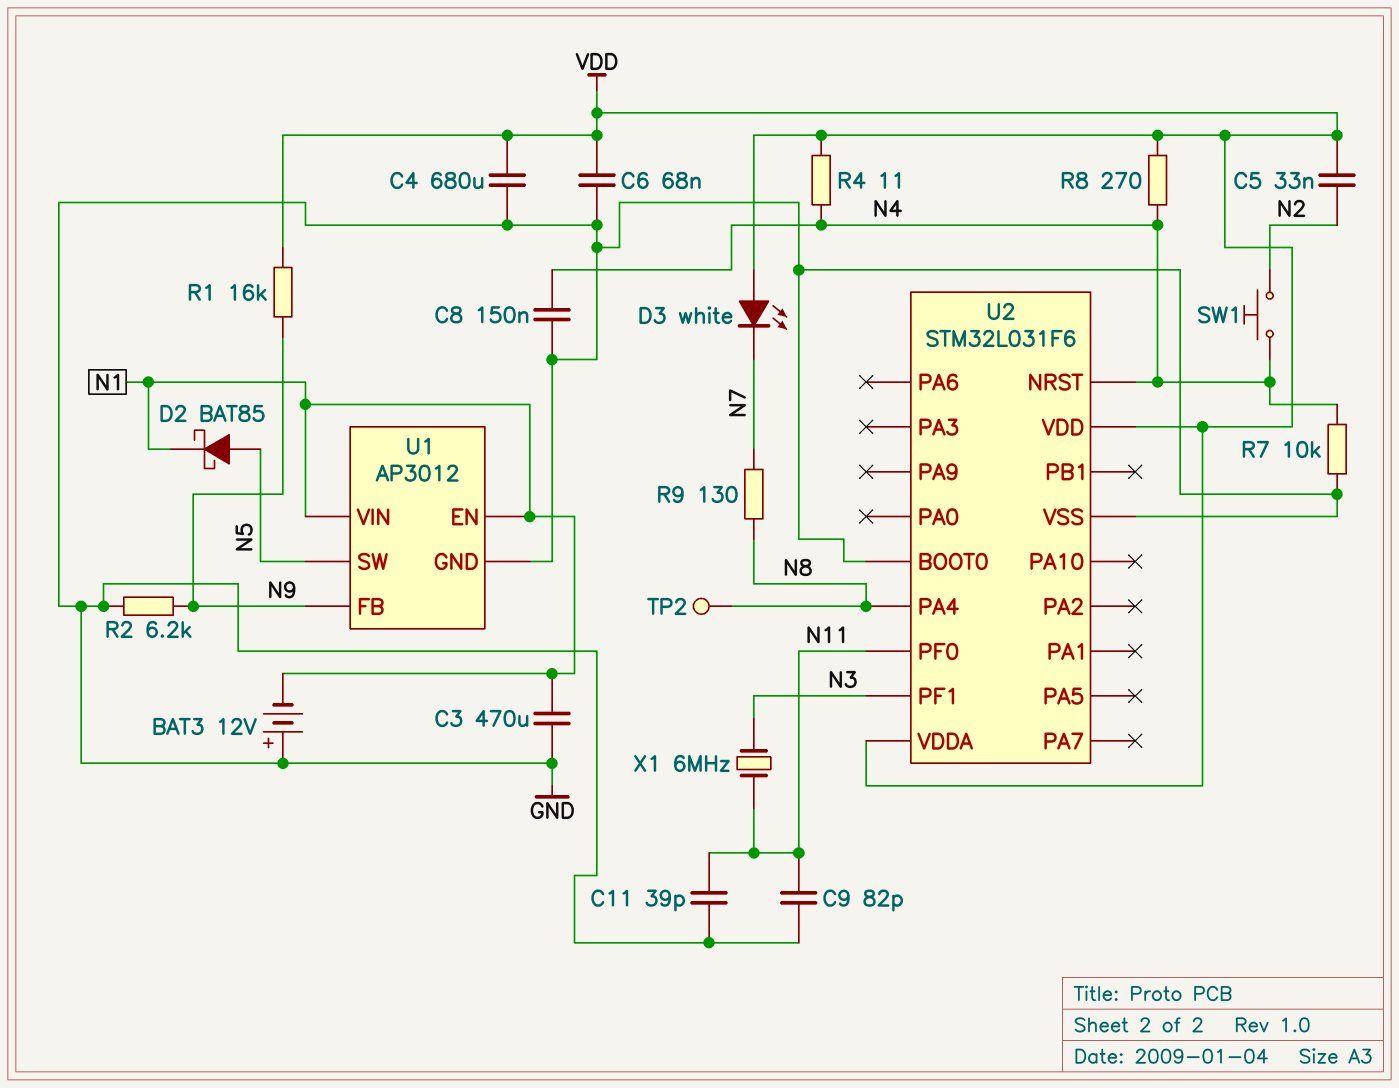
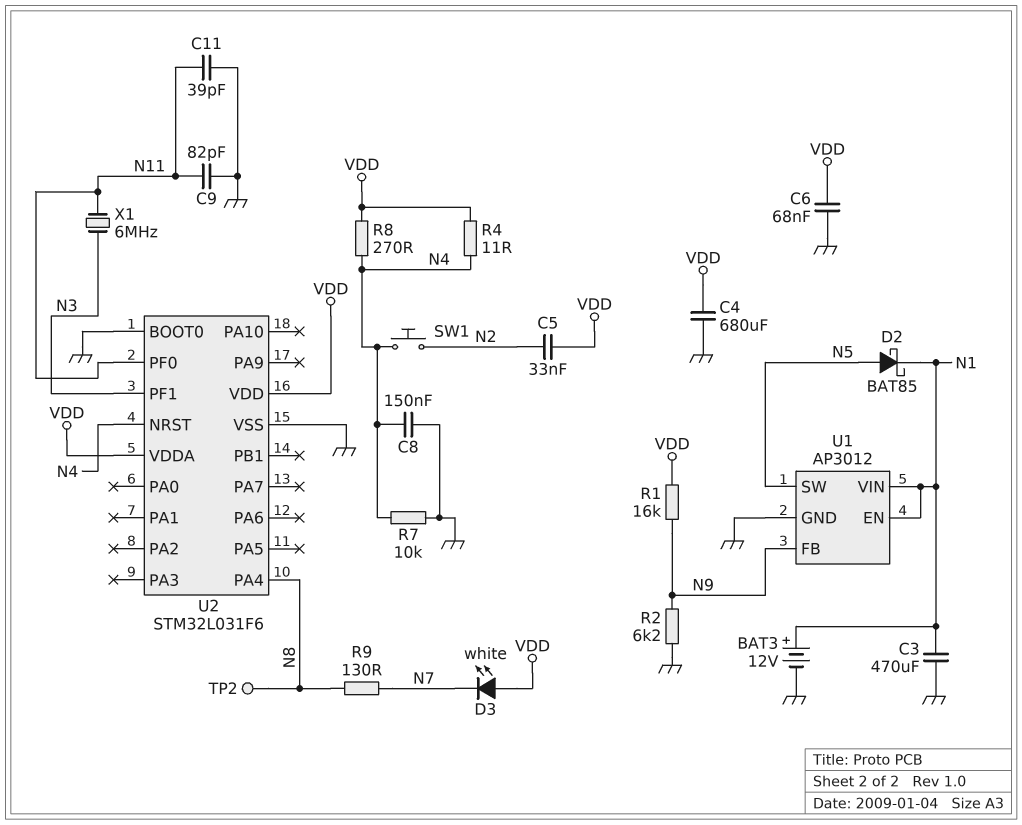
BAT3: 12V (plus GND, minus N1) -> 12V (plus N1, minus GND)

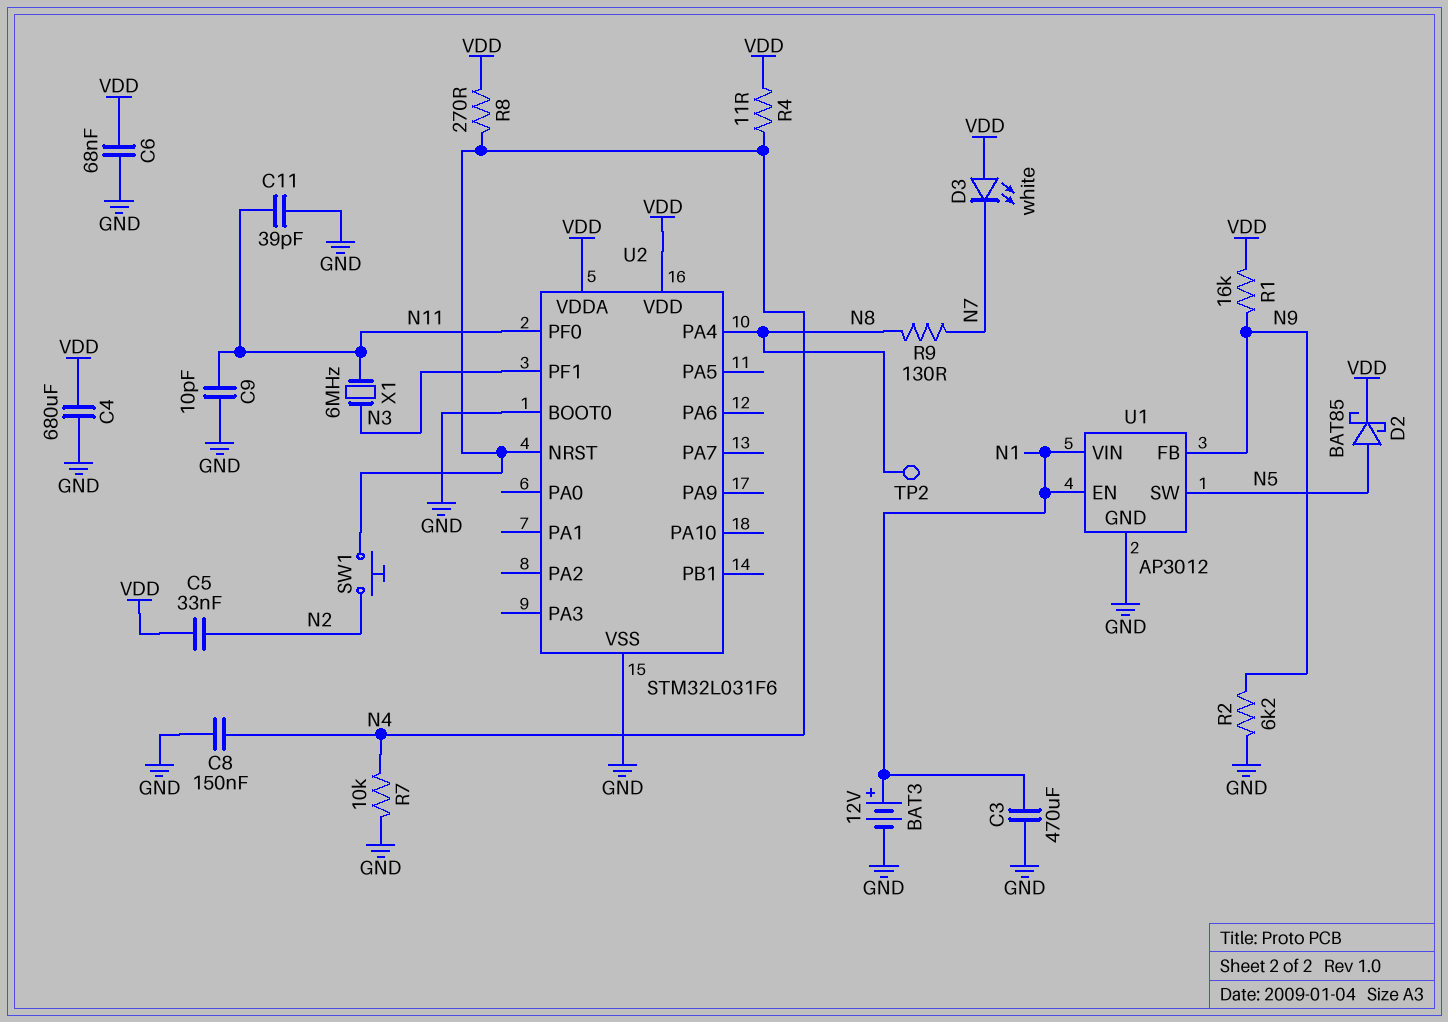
C9: 82pF (GND, N11) -> 10pF (GND, N11)
D2: schottky BAT85 (A N5, K N1) -> schottky BAT85 (A N5, K VDD)

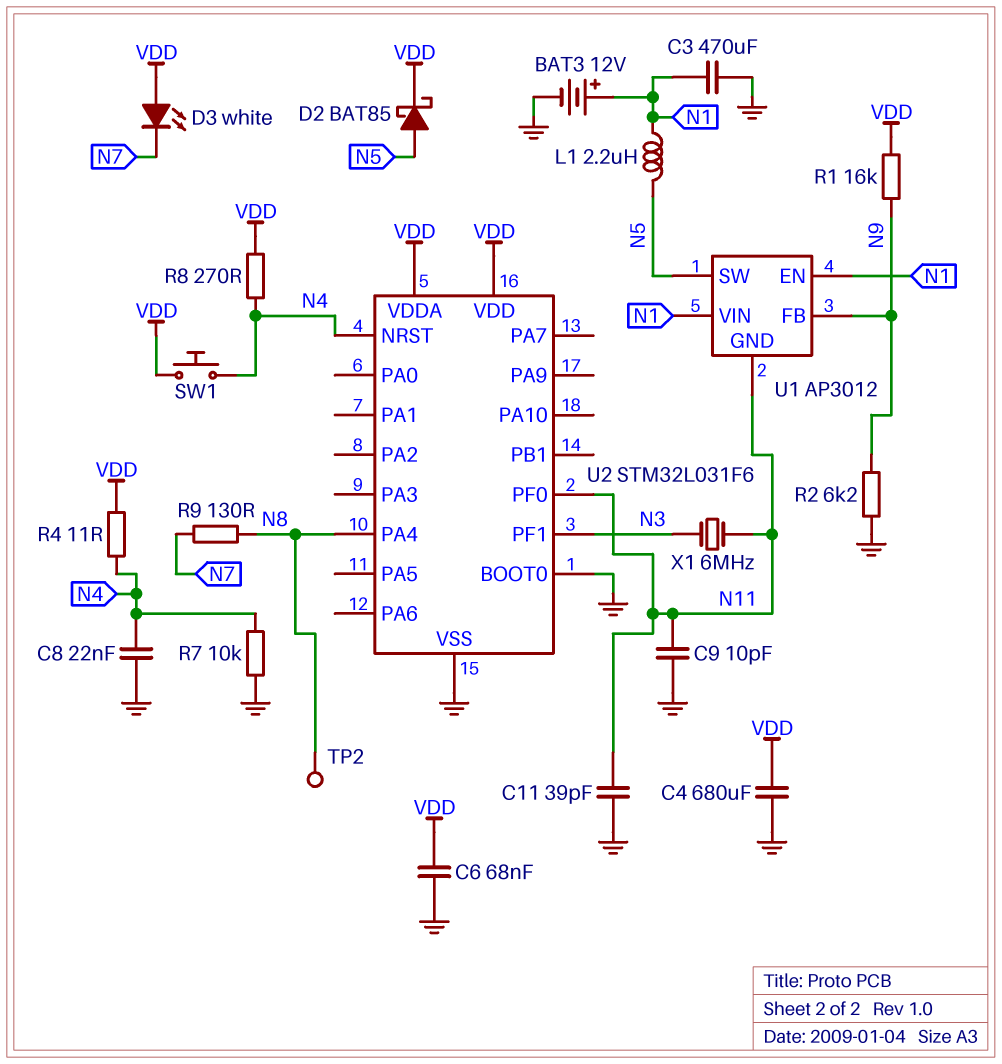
C5: 33nF (N2, VDD) -> none
C8: 150nF (GND, N4) -> 22nF (GND, N4)
L1: none -> 2.2uH (N1, N5)
SW1: button (N2, N4) -> button (N4, VDD)
U1 pin GND: GND -> N11

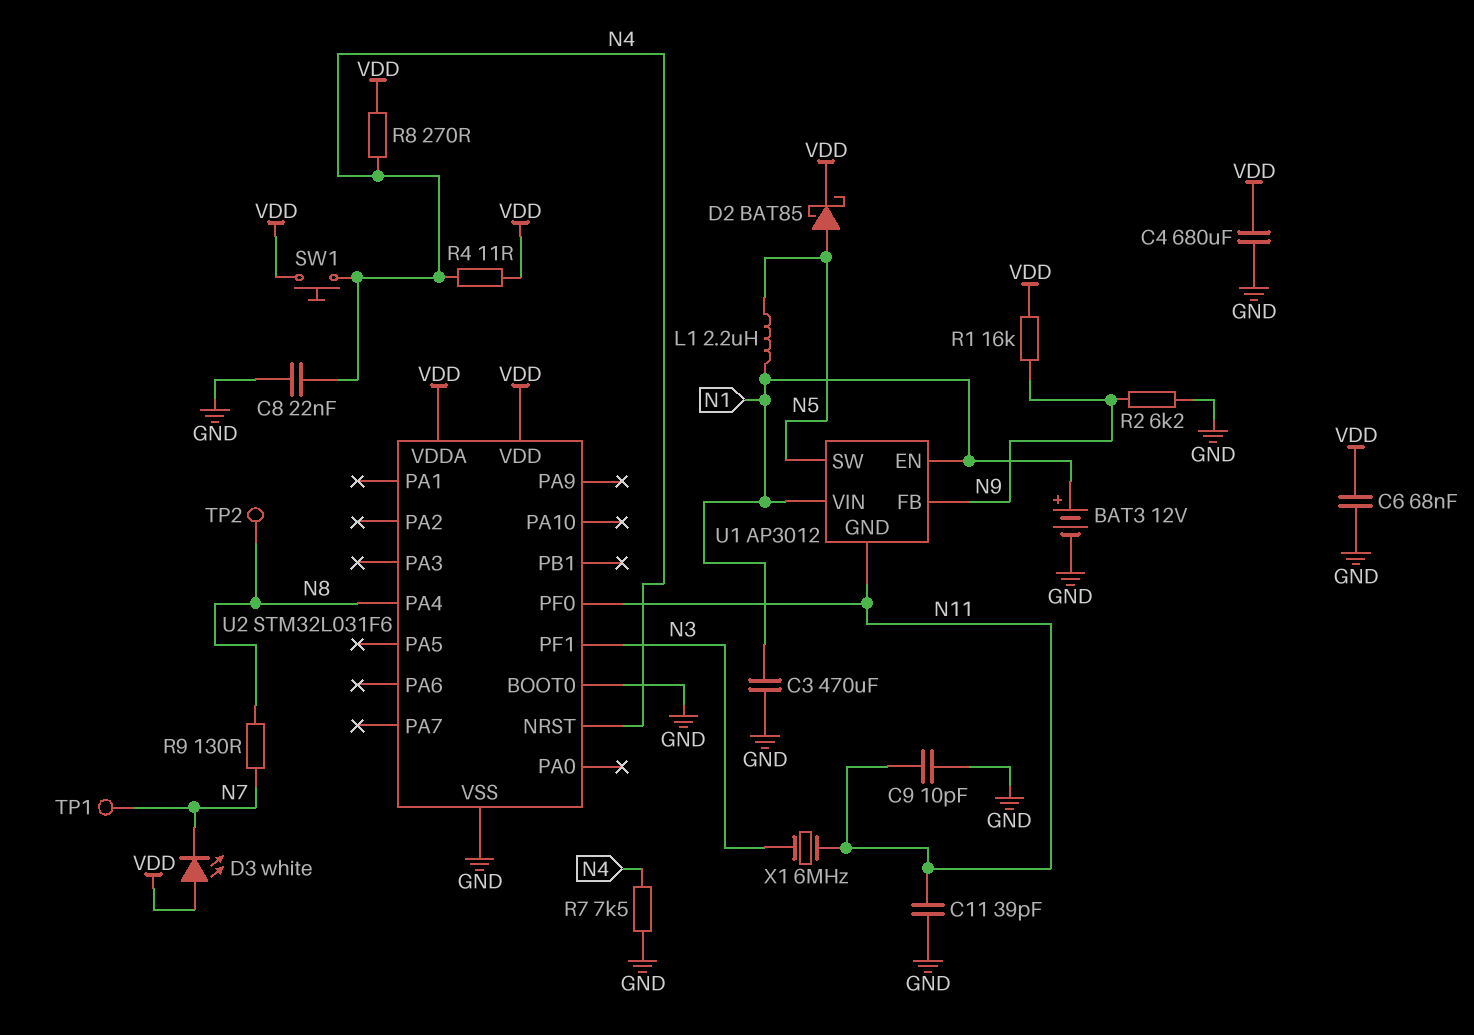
R7: 10k (GND, N4) -> 7.5k (GND, N4)
TP1: none -> test point (N7)

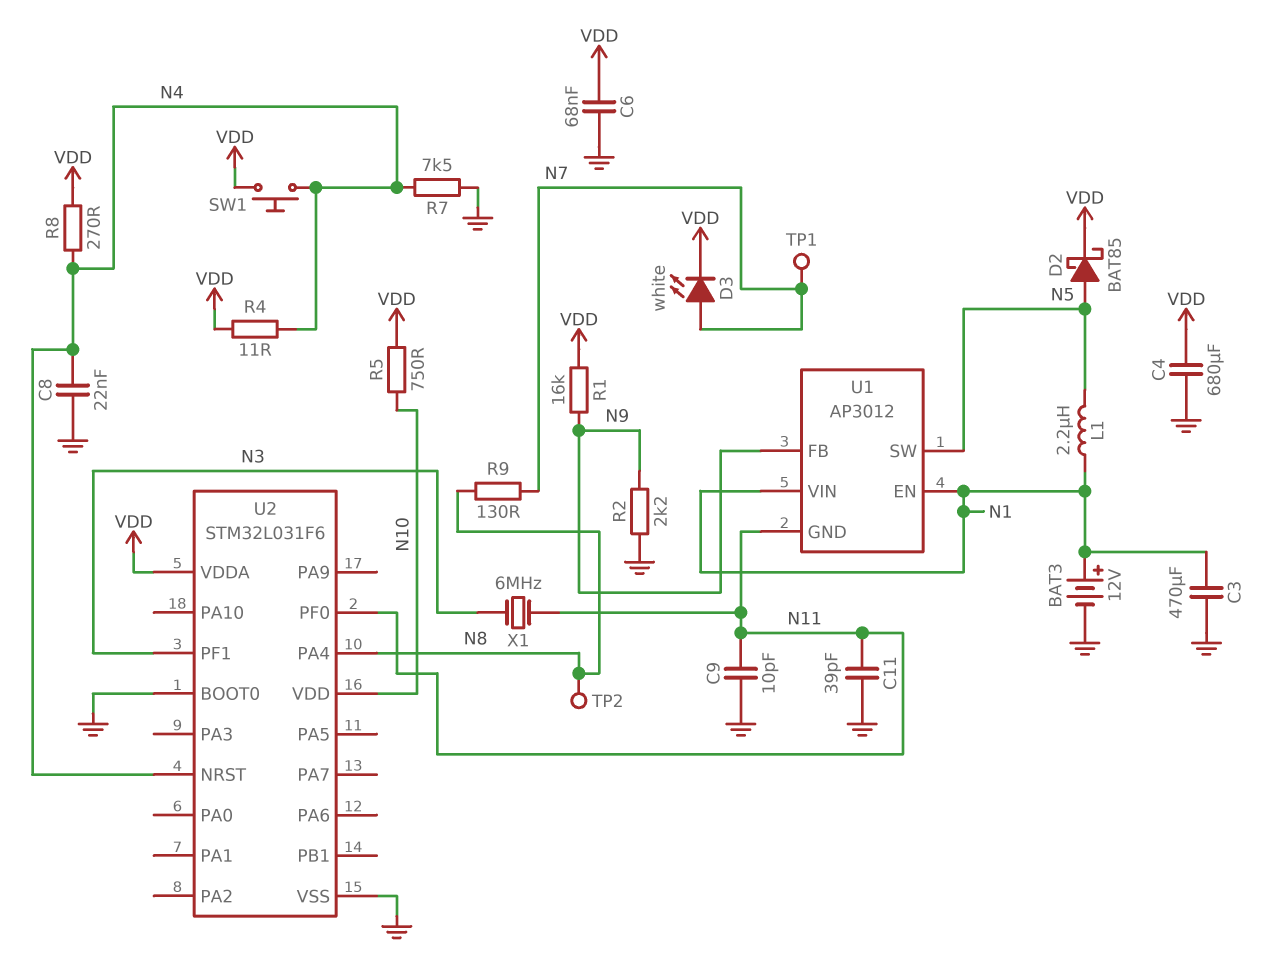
D3: LED white (A VDD, K N7) -> LED white (A N7, K VDD)
R2: 6.2k (GND, N9) -> 2.2k (GND, N9)
R5: none -> 750 (N10, VDD)
U2 pin VDD: VDD -> N10

